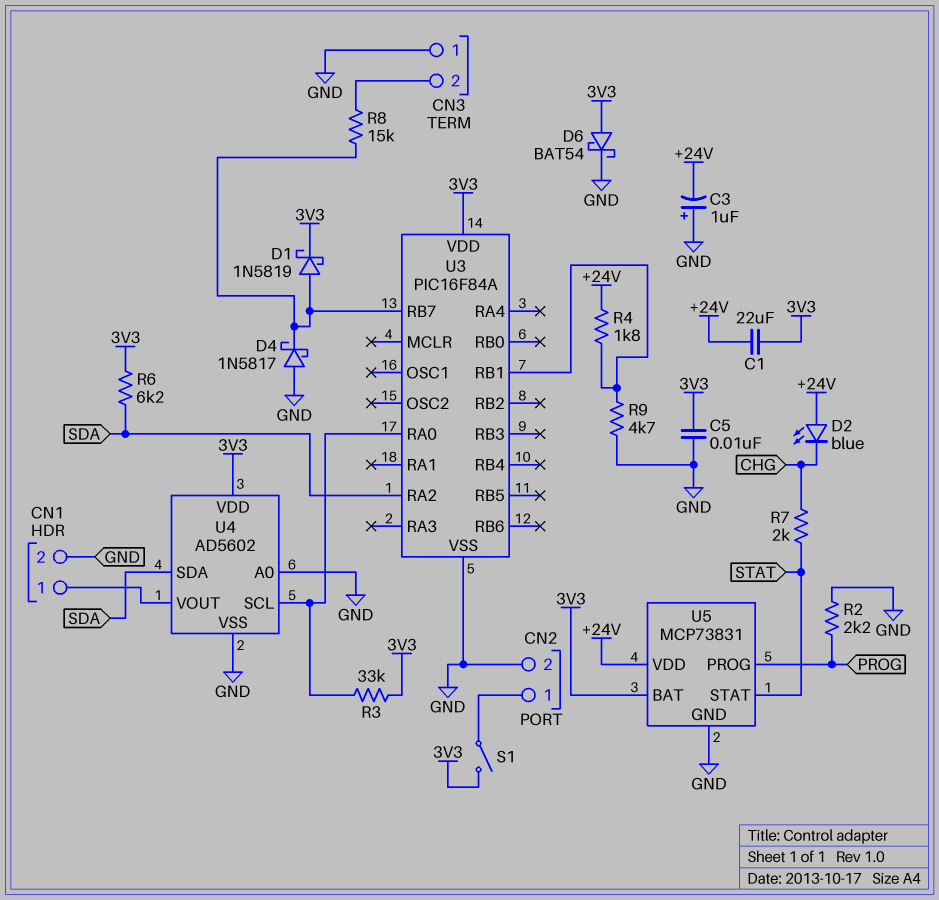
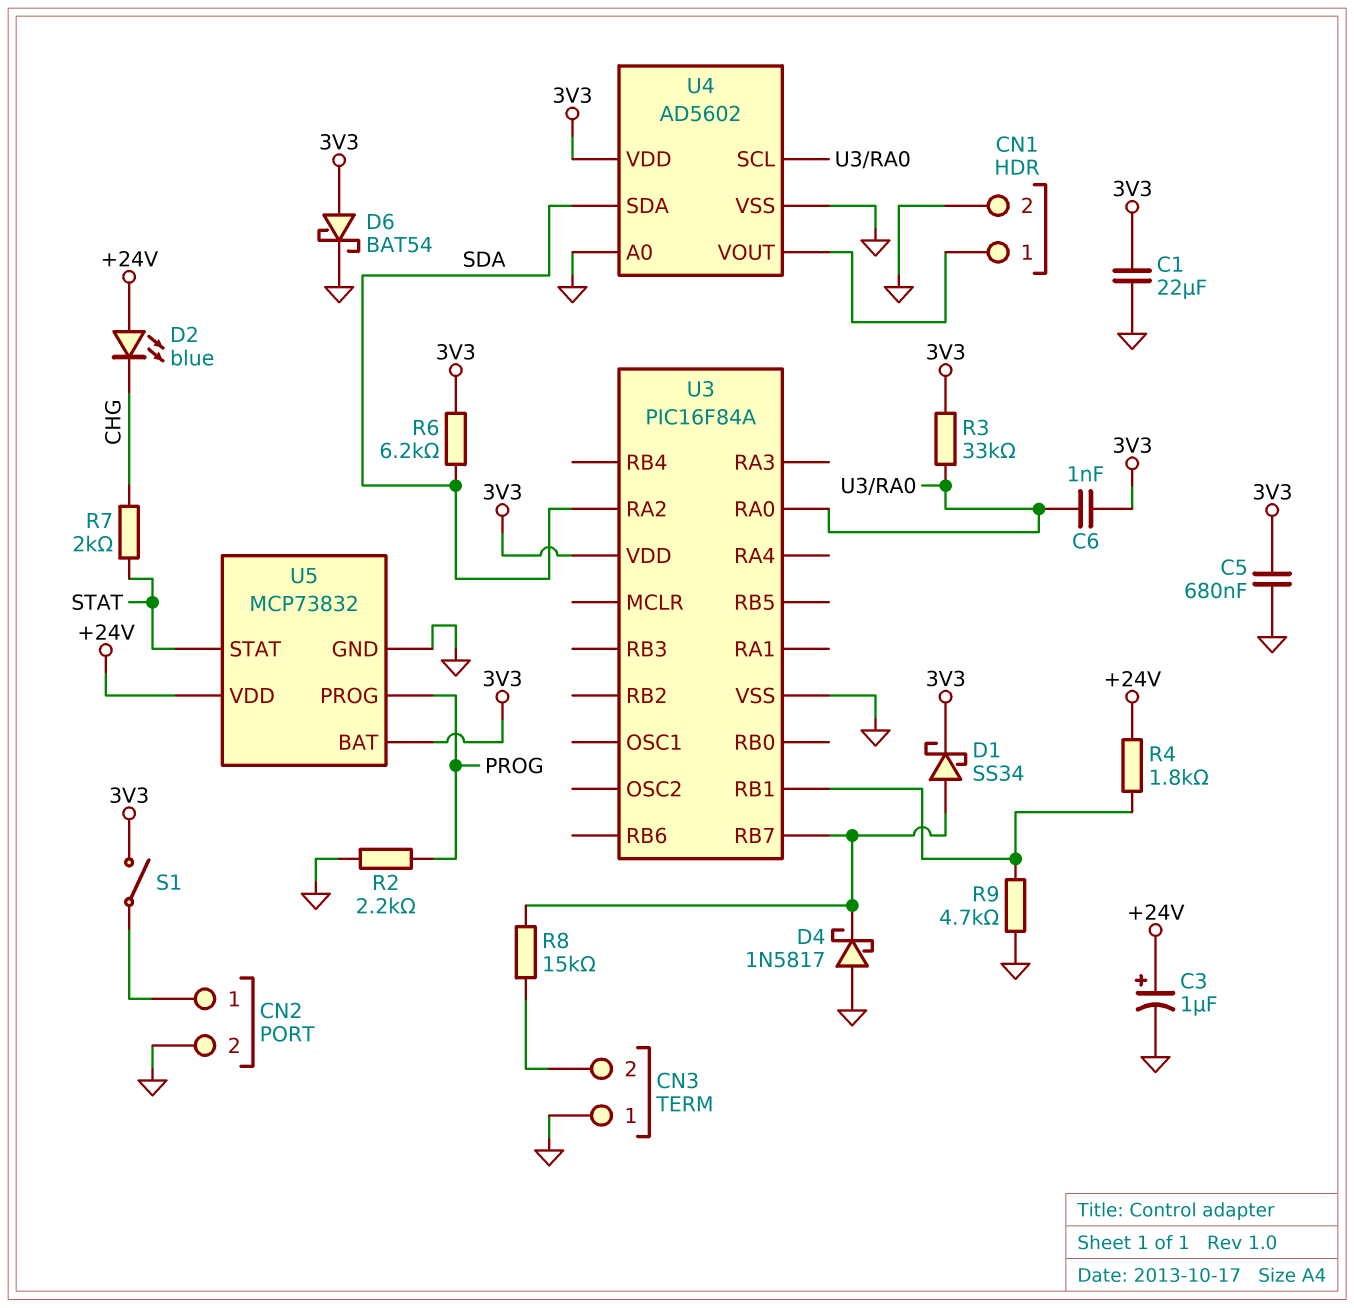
C1: 22uF (+24V, 3V3) -> 22uF (3V3, GND)
C3: 1uF (plus GND, minus +24V) -> 1uF (plus +24V, minus GND)
C5: 10nF (3V3, GND) -> 680nF (3V3, GND)
C6: none -> 1nF (3V3, U3/RA0)
D1: schottky 1N5819 (A U3/RB7, K 3V3) -> schottky SS34 (A U3/RB7, K 3V3)
U5: MCP73831 -> MCP73832

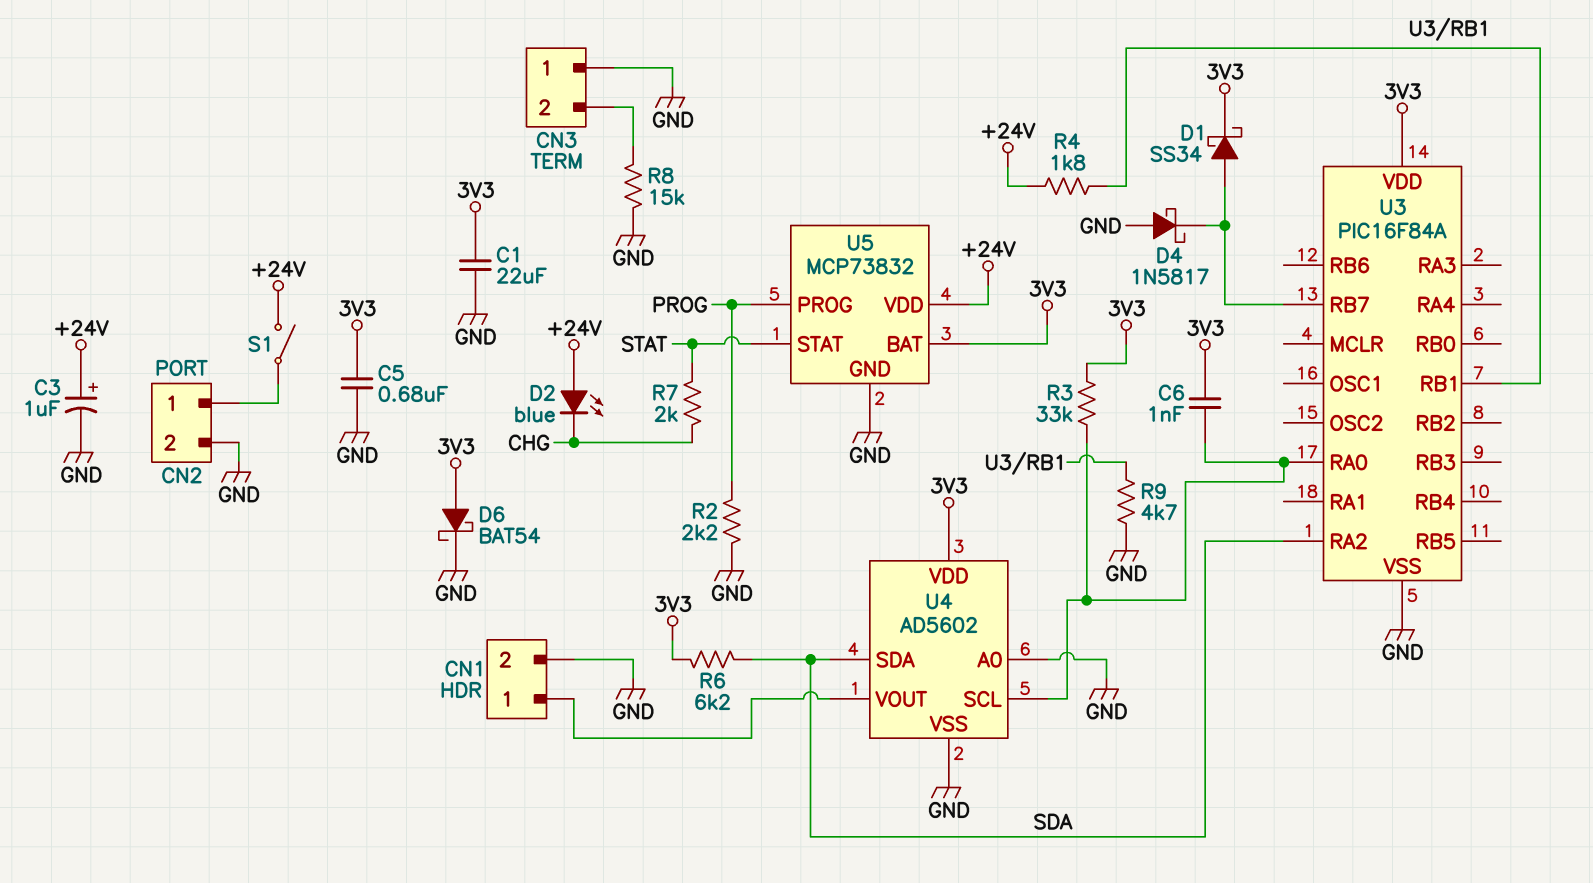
R8: 15k (CN3/2, U3/RB7) -> 15k (CN3/2, GND)
S1: switch (3V3, CN2/1) -> switch (+24V, CN2/1)

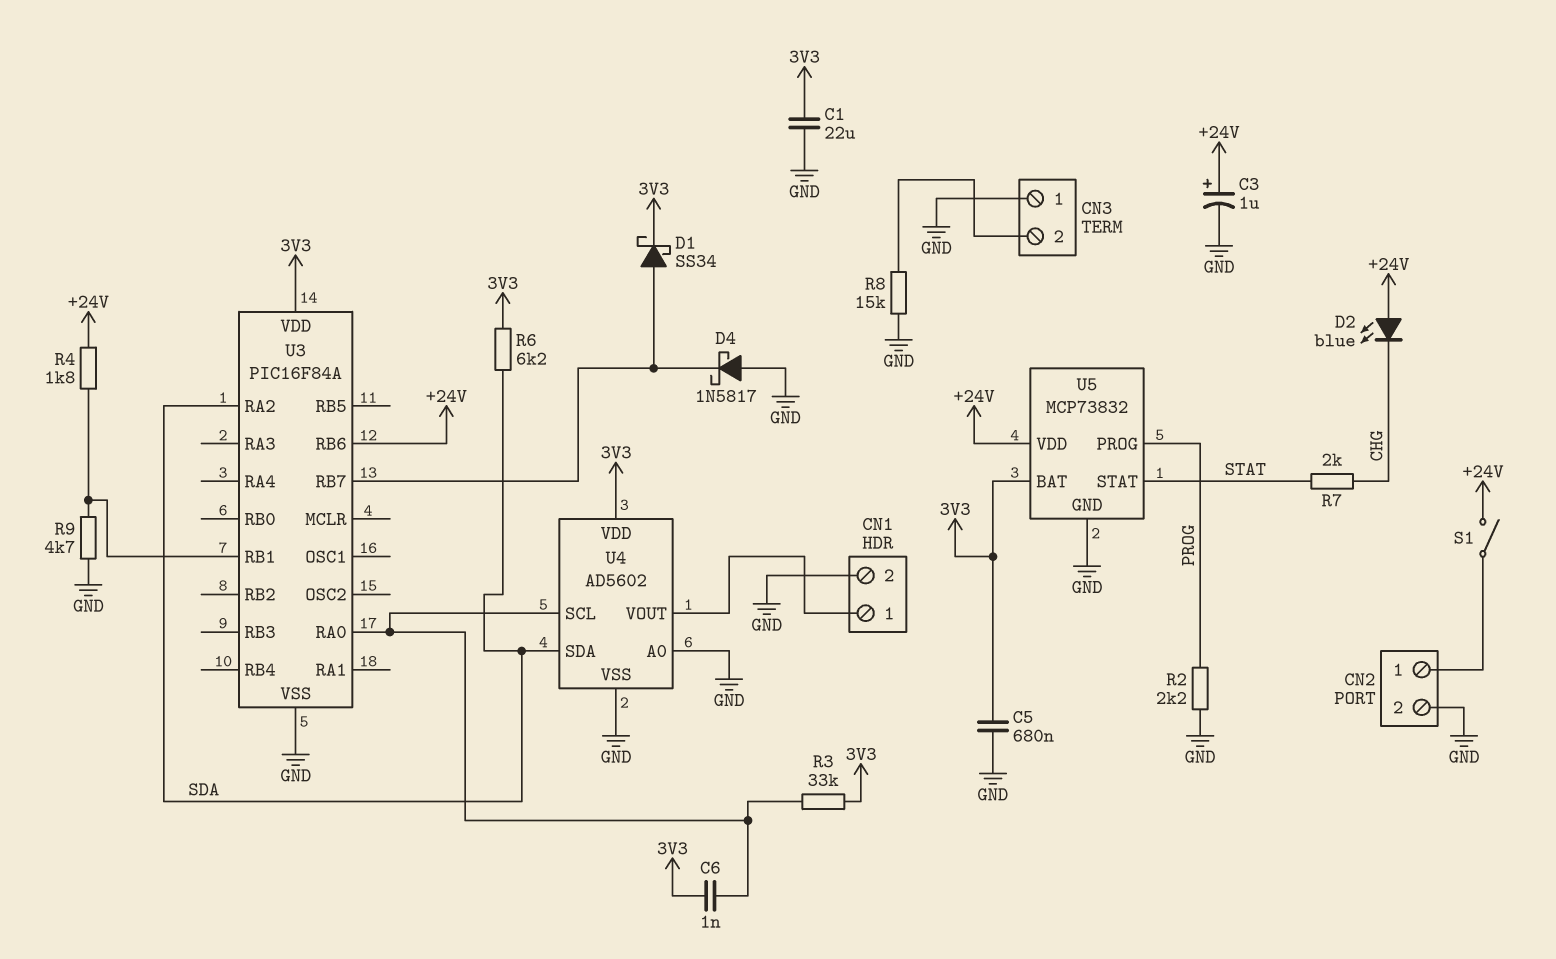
D6: schottky BAT54 (A 3V3, K GND) -> none
U3 pin RB6: none -> +24V

